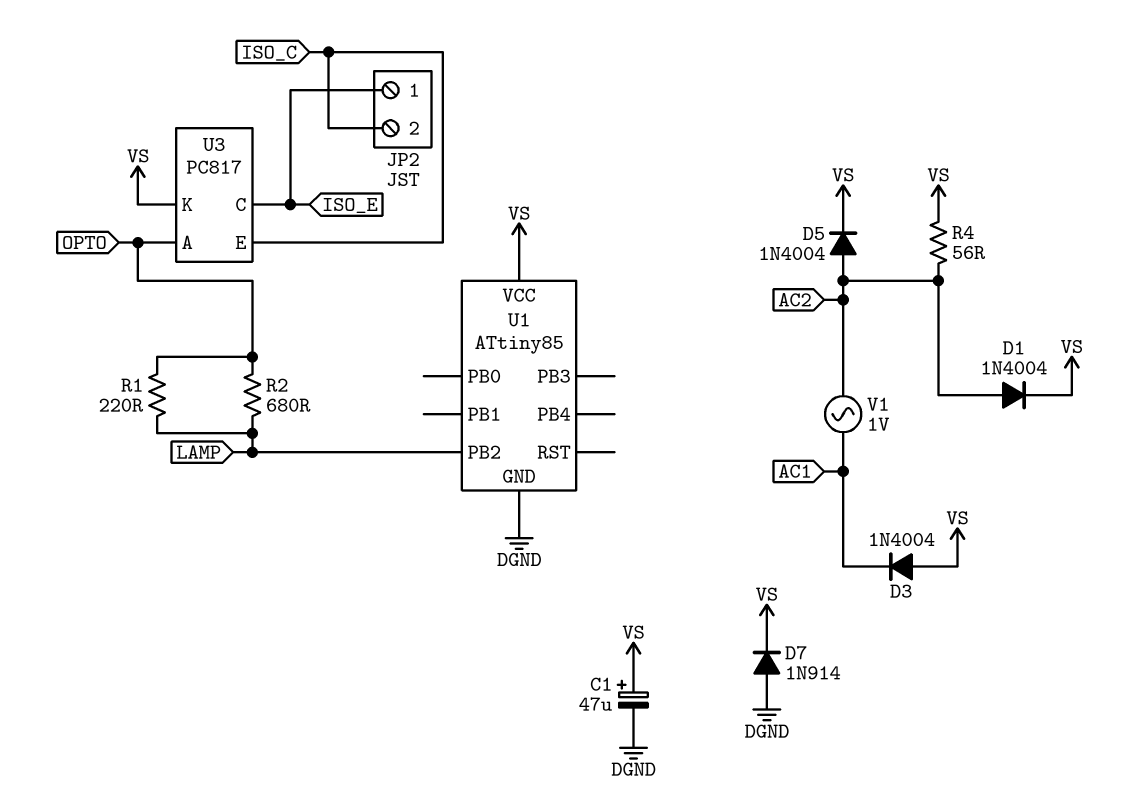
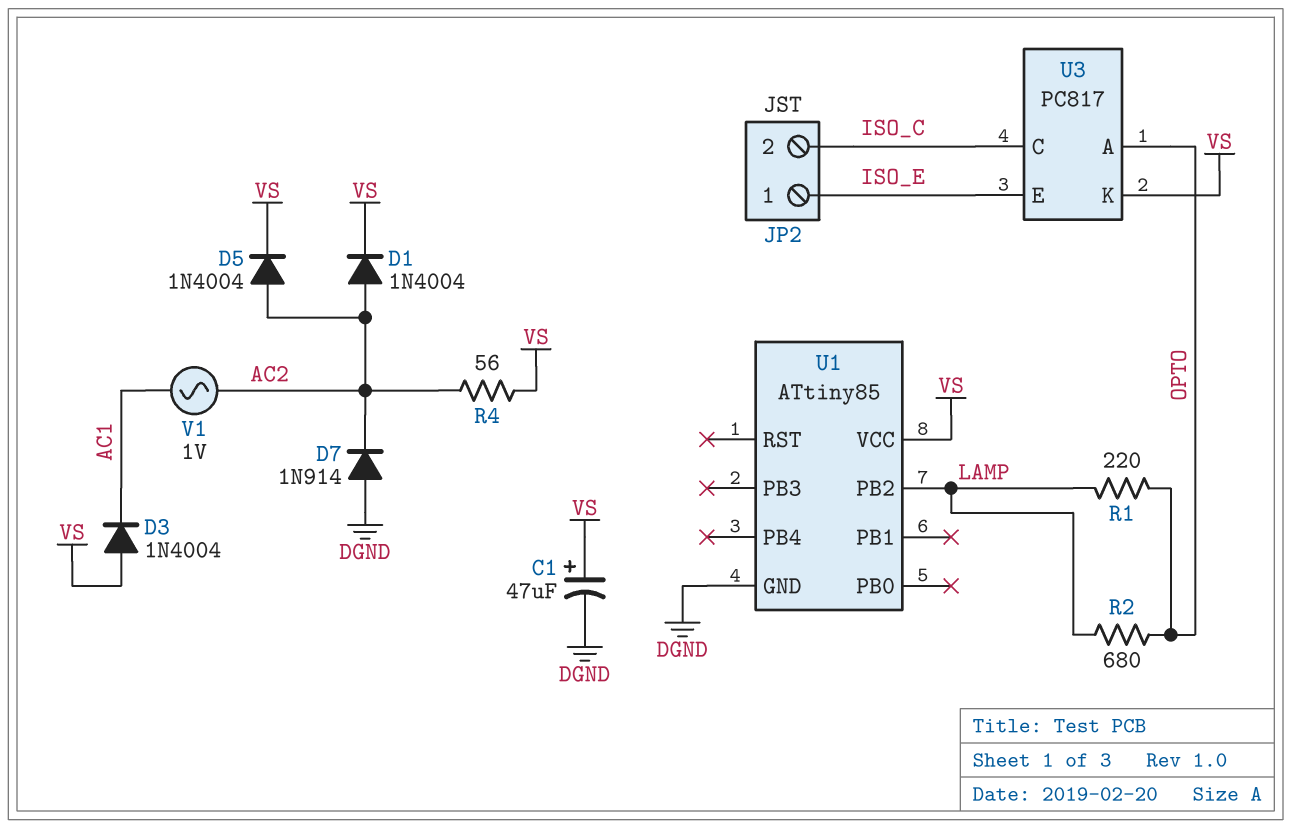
D7: diode 1N914 (A DGND, K VS) -> diode 1N914 (A DGND, K AC2)
U3 pin C: ISO_E -> ISO_C
U3 pin E: ISO_C -> ISO_E

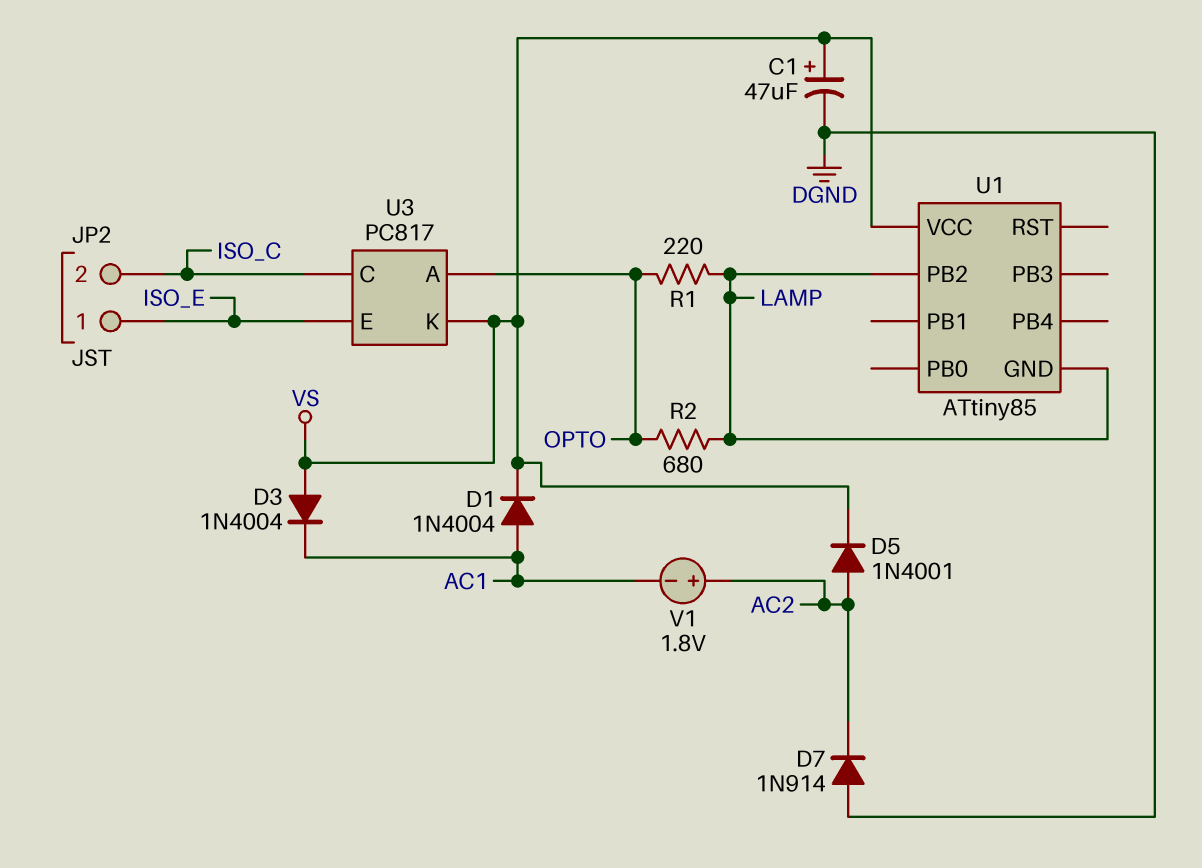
D1: diode 1N4004 (A AC2, K VS) -> diode 1N4004 (A AC1, K VS)
D5: diode 1N4004 (A AC2, K VS) -> diode 1N4001 (A AC2, K VS)
R4: 56 (AC2, VS) -> none
U1 pin GND: DGND -> LAMP
V1: AC 1V (AC1, AC2) -> 1.8V (plus AC2, minus AC1)

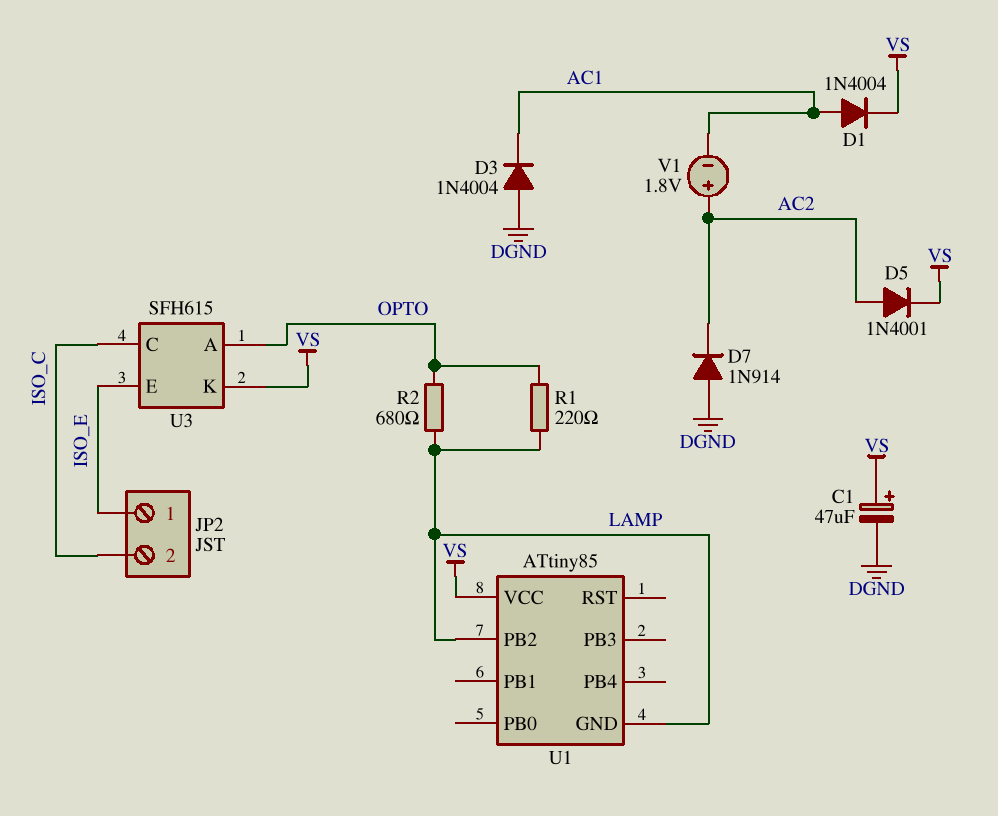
D3: diode 1N4004 (A VS, K AC1) -> diode 1N4004 (A DGND, K AC1)
U3: PC817 -> SFH615

